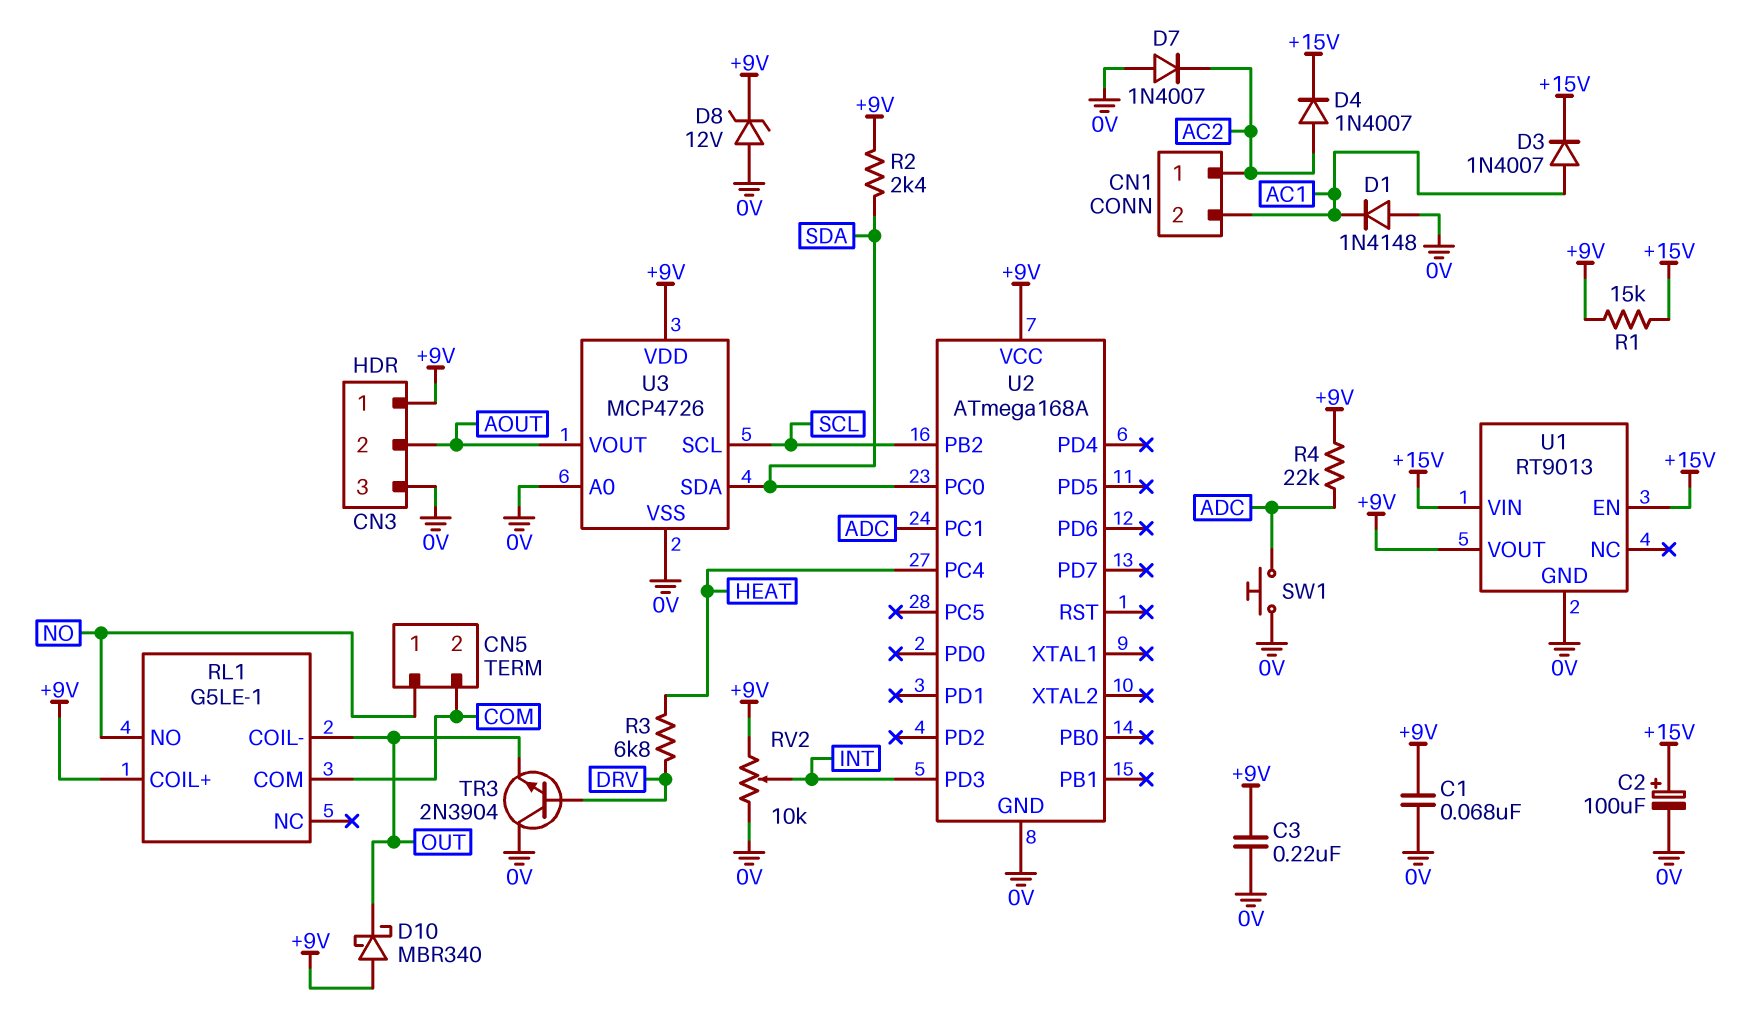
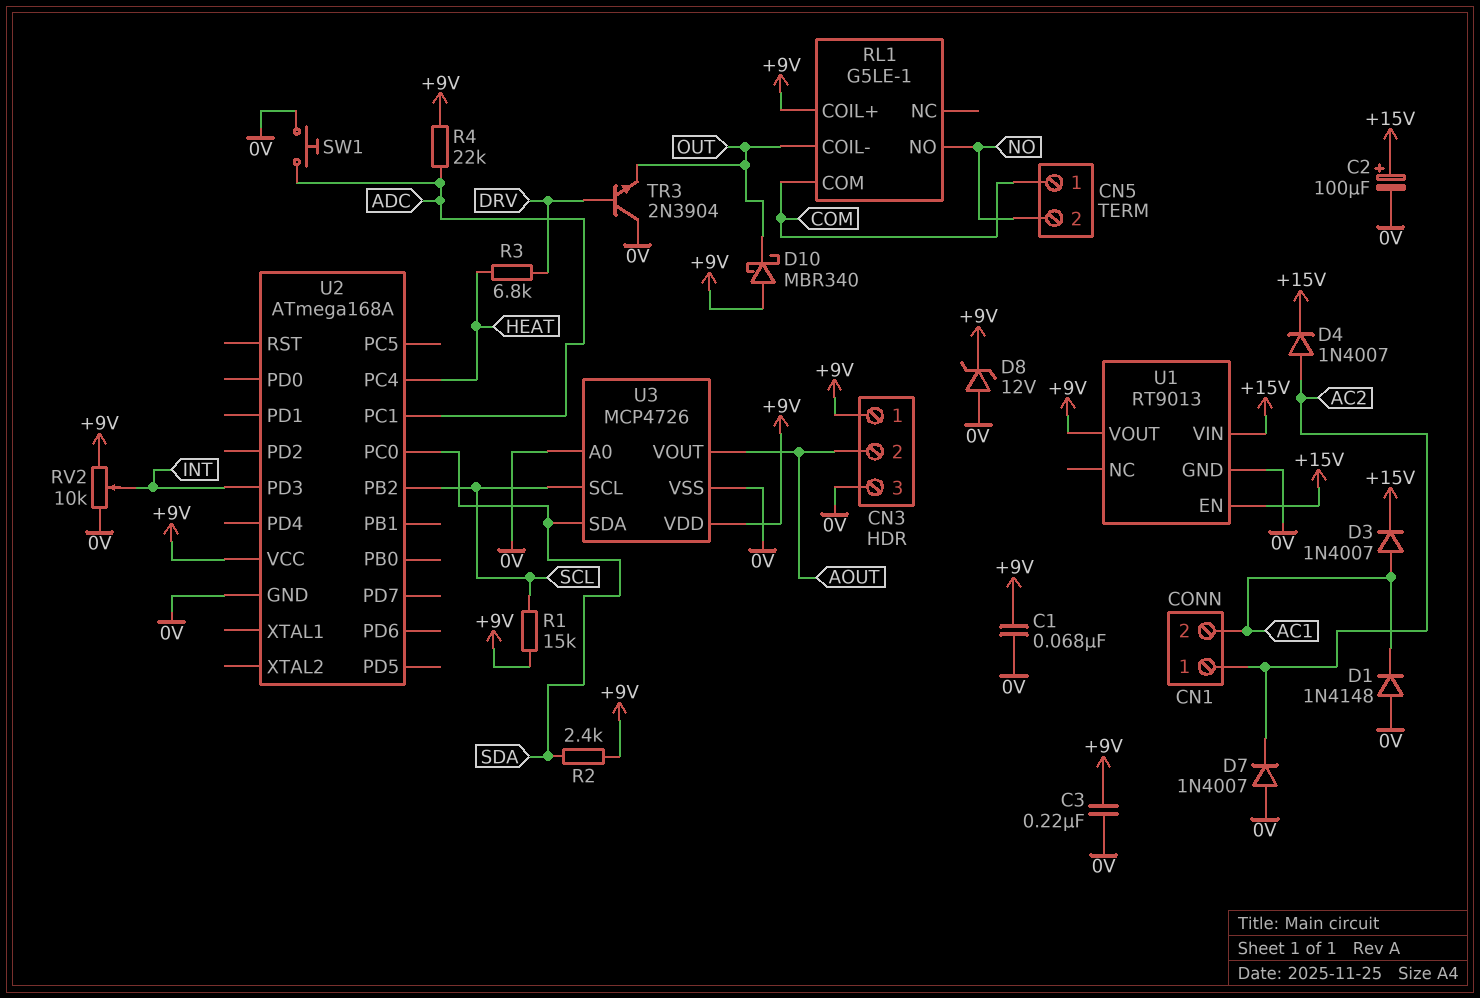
CN5 pin 1: NO -> COM
CN5 pin 2: COM -> NO
R1: 15k (+9V, +15V) -> 15k (+9V, SCL)

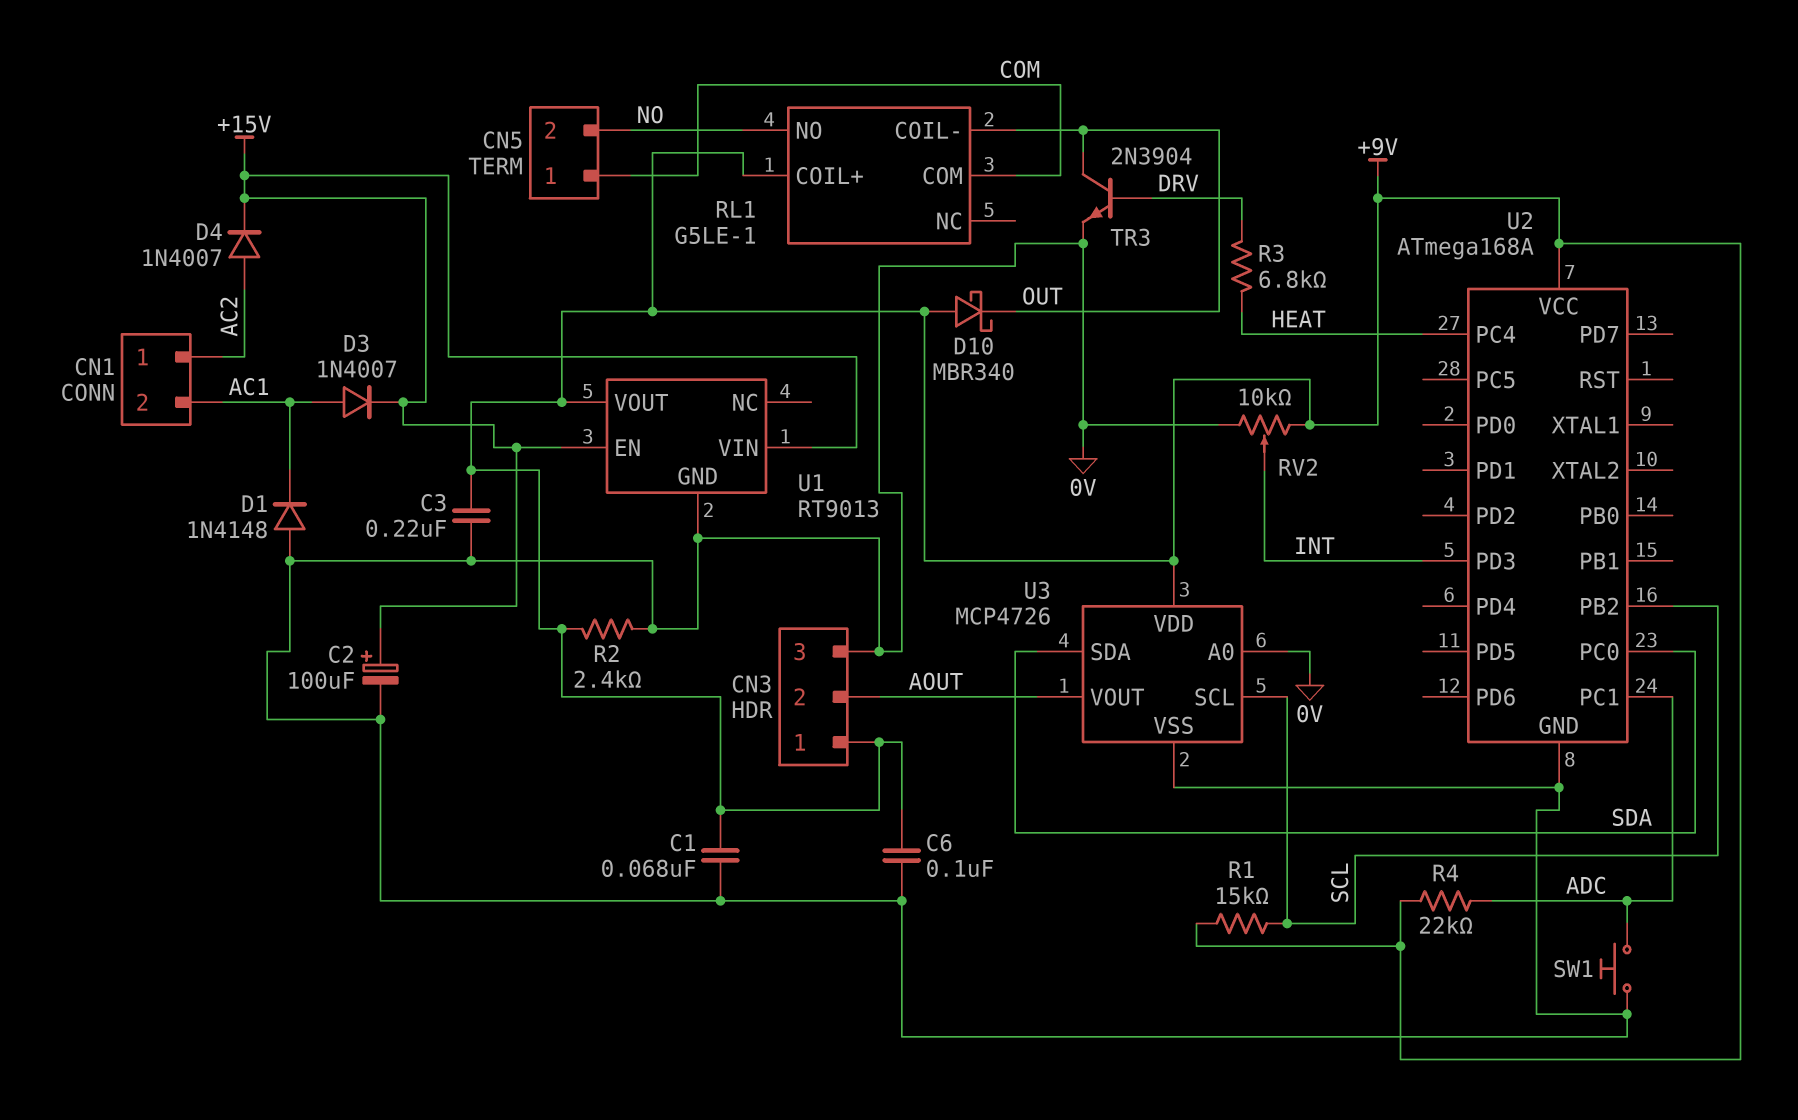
C6: none -> 100nF (+9V, 0V)
D7: diode 1N4007 (A 0V, K AC2) -> none
D8: zener 12V (A 0V, K +9V) -> none
R2: 2.4k (+9V, SDA) -> 2.4k (+9V, 0V)
TR3: NPN 2N3904 (B DRV, C 0V, E OUT) -> NPN 2N3904 (B DRV, C OUT, E 0V)

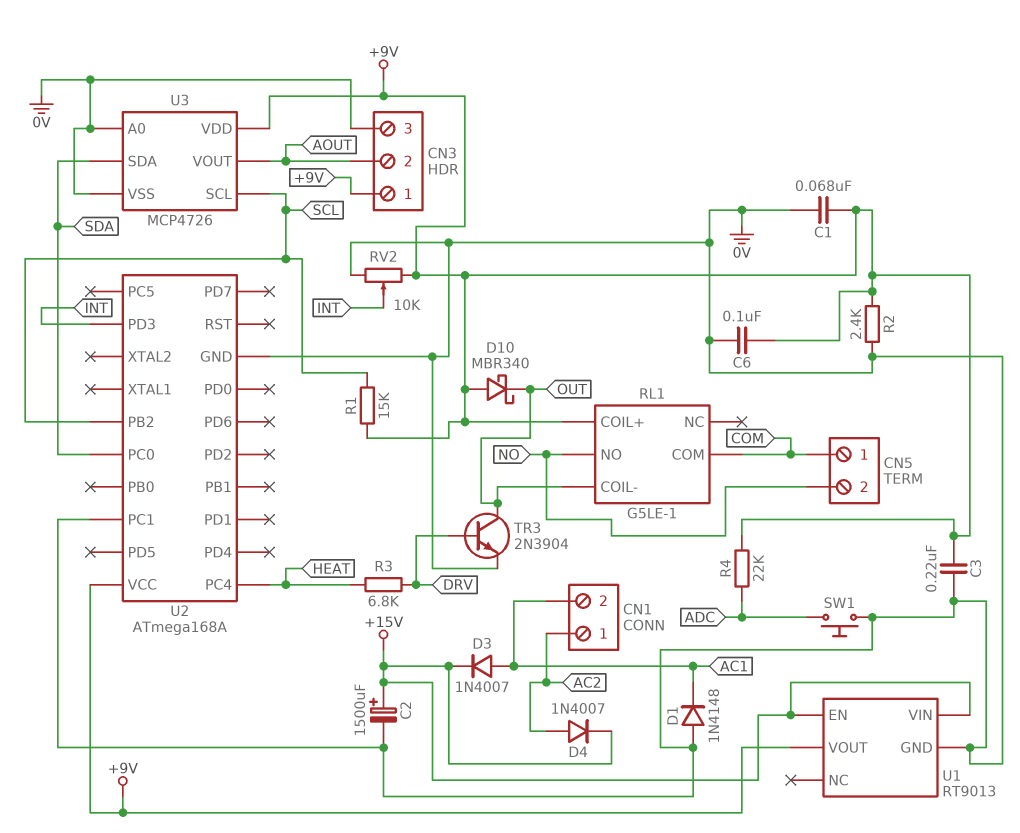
C2: 100uF (plus +15V, minus 0V) -> 1500uF (plus +15V, minus 0V)
U2 pin PC1: ADC -> 0V

